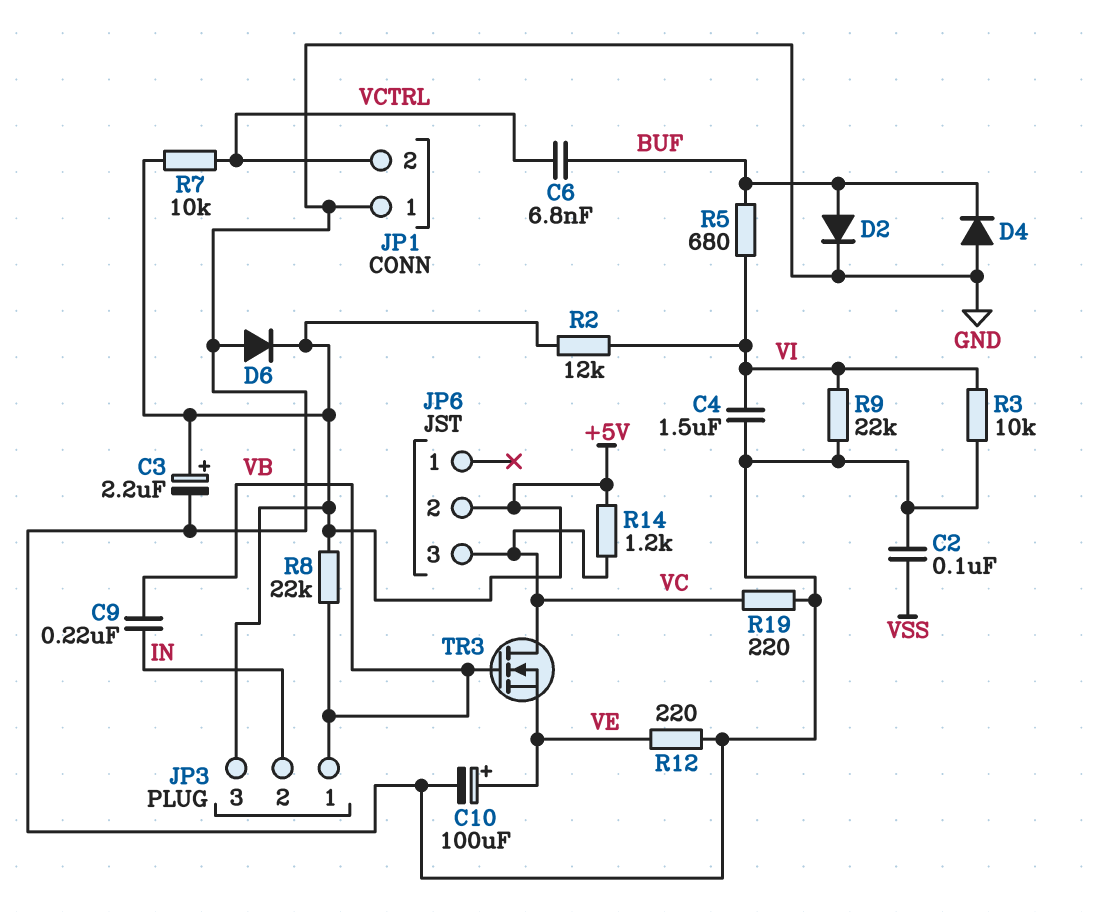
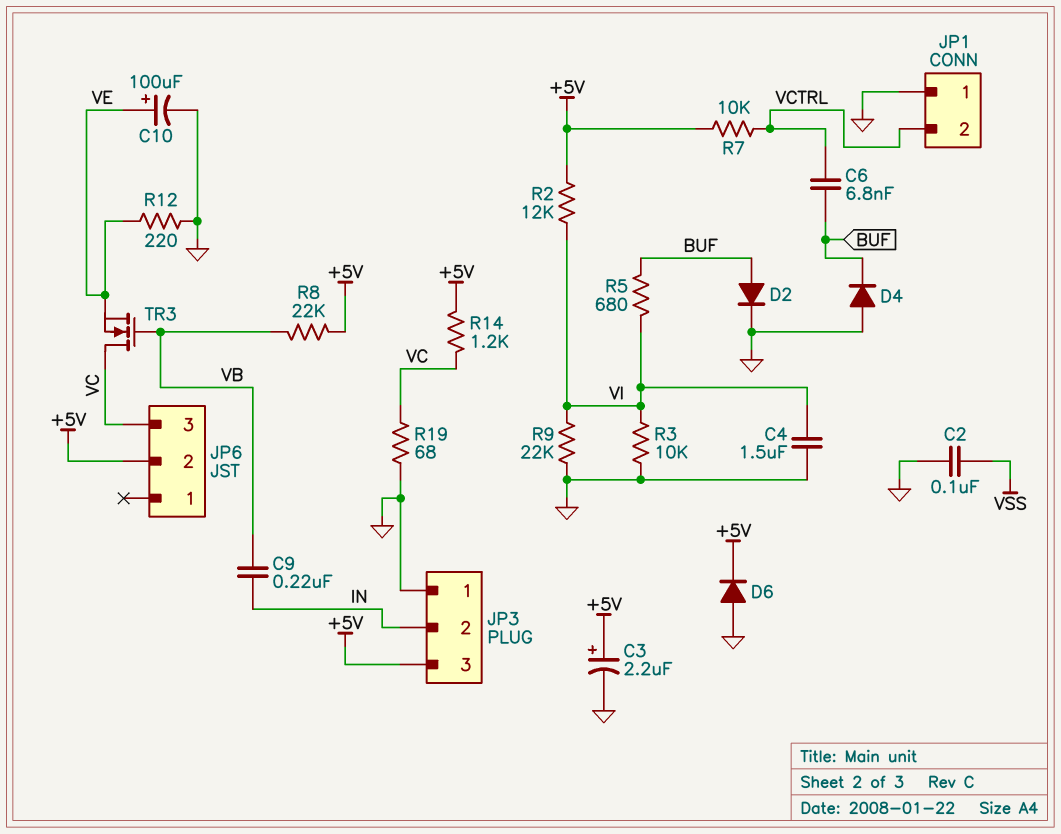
JP3 pin 1: VB -> GND
R19: 220 (GND, VC) -> 68 (GND, VC)

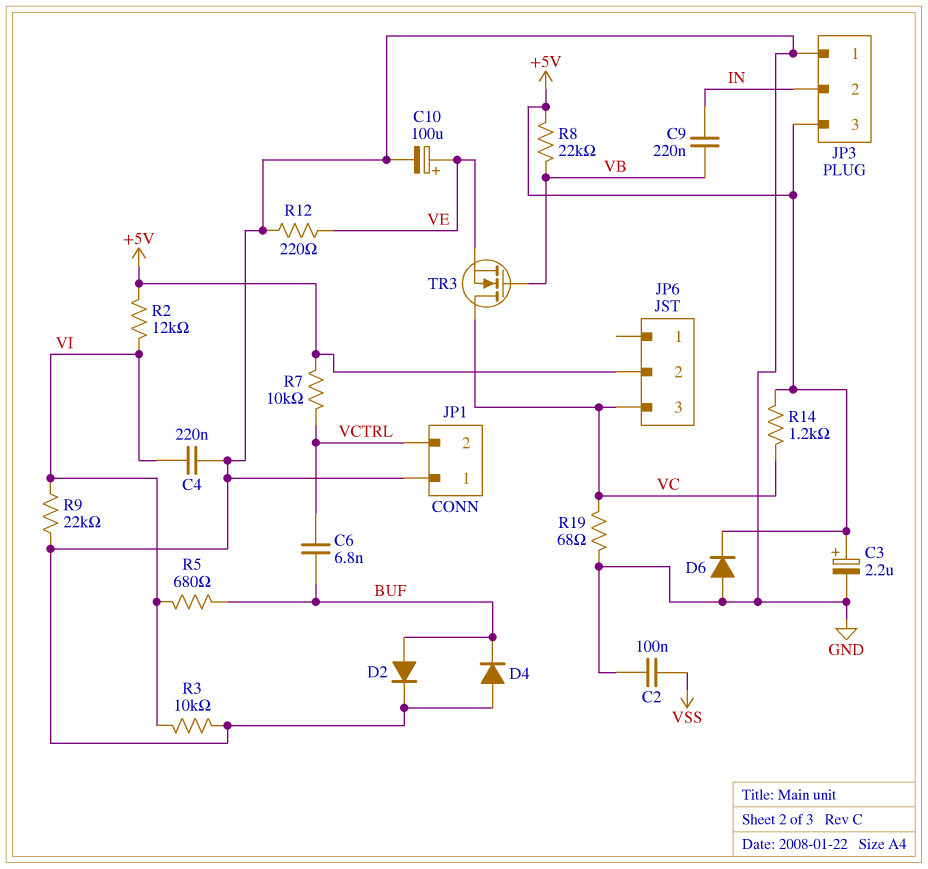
C4: 1.5uF (GND, VI) -> 220nF (GND, VI)

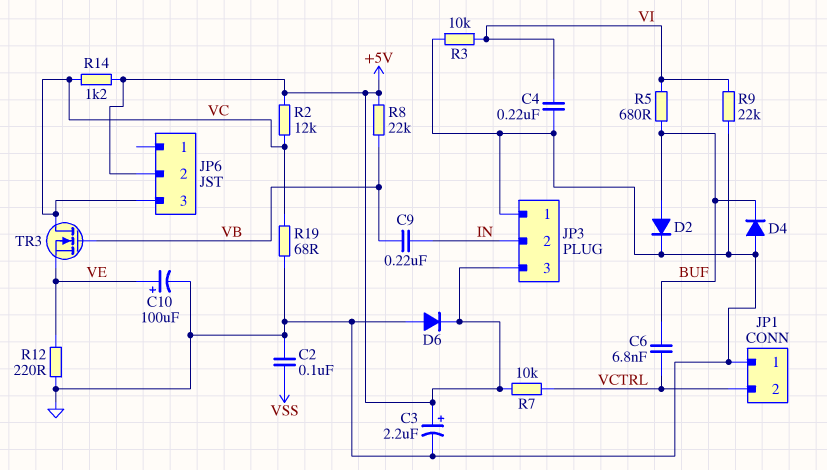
R2: 12k (+5V, VI) -> 12k (+5V, VC)

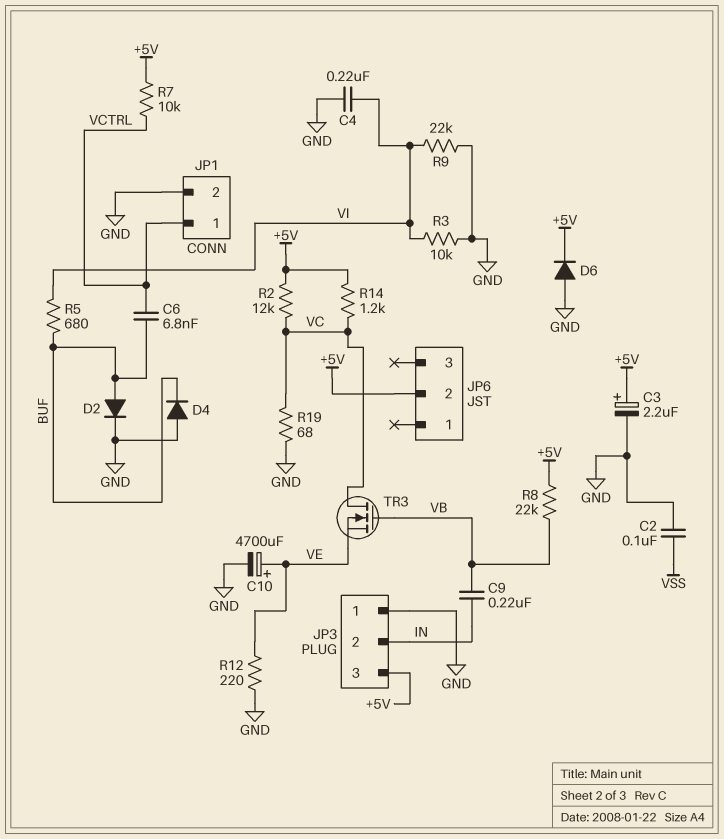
C10: 100uF (plus VE, minus GND) -> 4700uF (plus VE, minus GND)
JP1 pin 1: GND -> VCTRL
JP1 pin 2: VCTRL -> GND
JP6 pin 3: VC -> none

